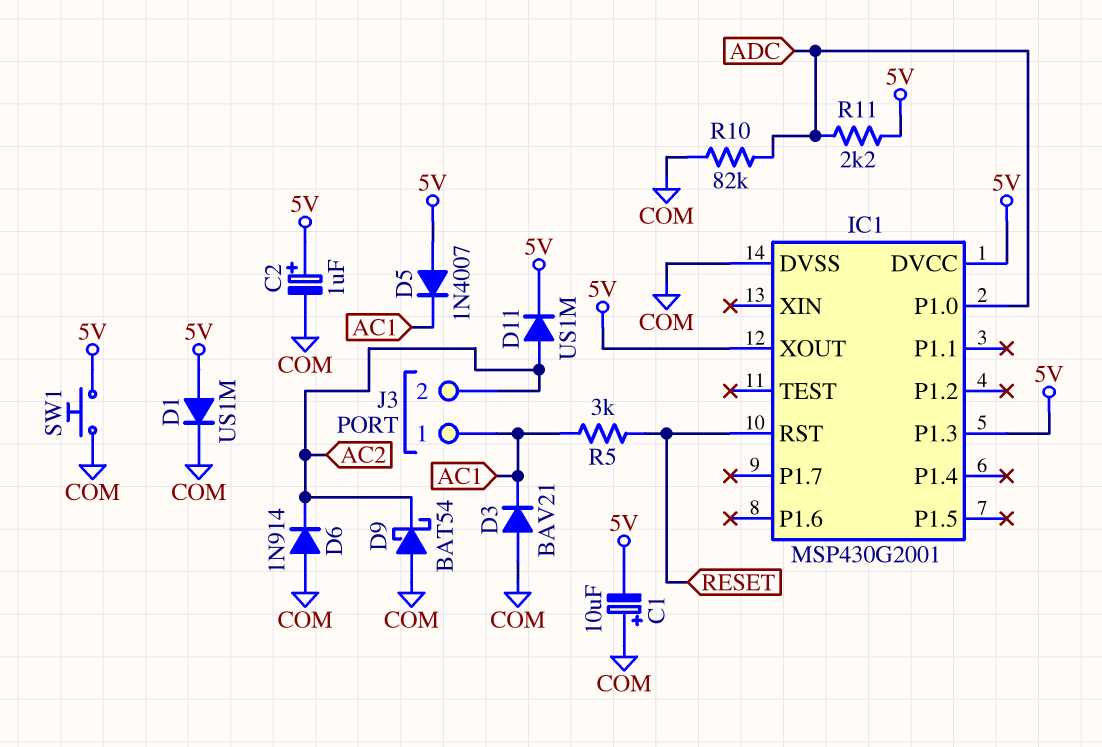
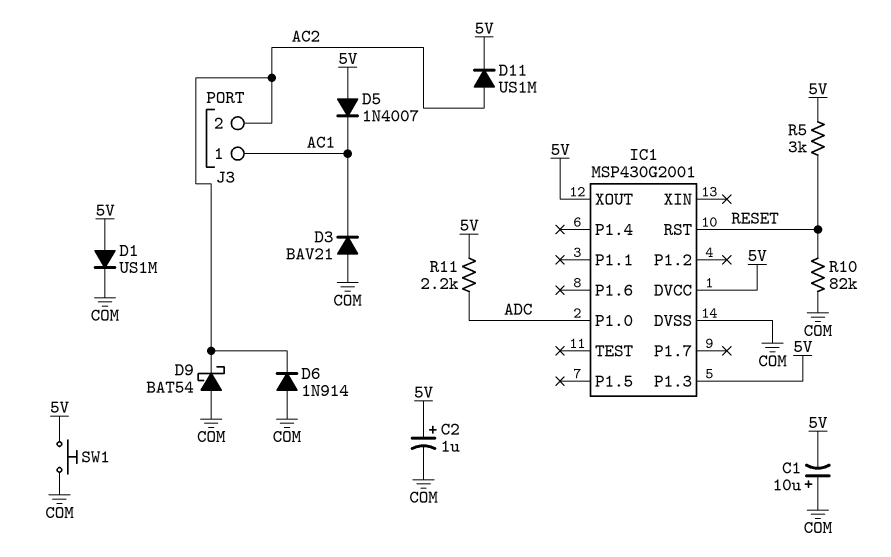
R5: 3k (AC1, RESET) -> 3k (5V, RESET)
R10: 82k (ADC, COM) -> 82k (COM, RESET)

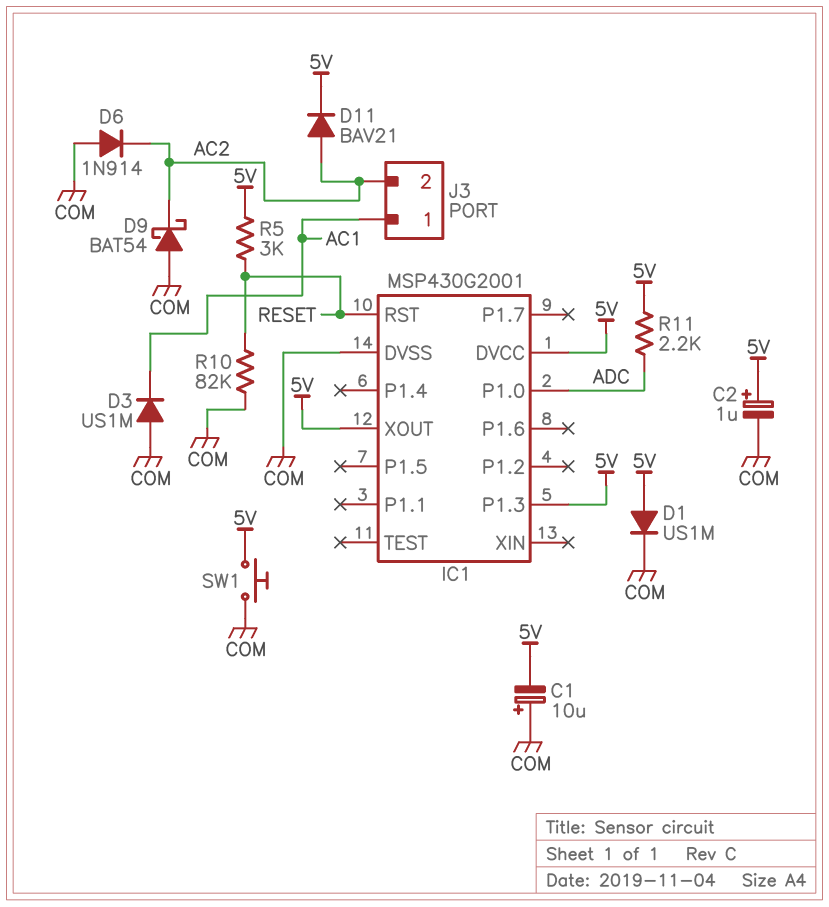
D3: diode BAV21 (A COM, K AC1) -> diode US1M (A COM, K AC1)
D5: diode 1N4007 (A 5V, K AC1) -> none
D11: diode US1M (A AC2, K 5V) -> diode BAV21 (A AC2, K 5V)

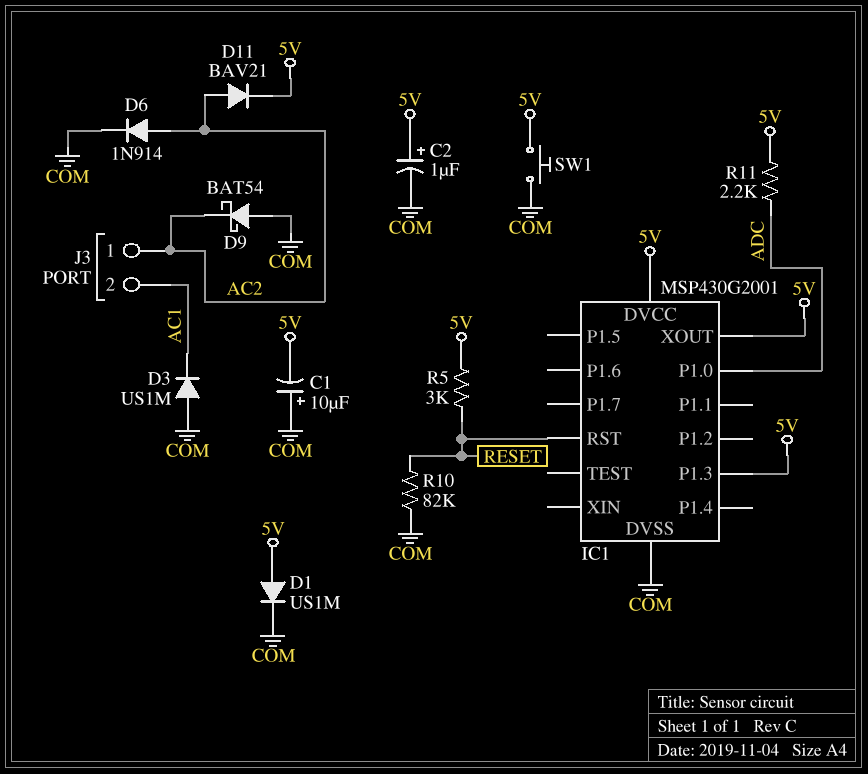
D6: diode 1N914 (A COM, K AC2) -> diode 1N914 (A AC2, K COM)
J3 pin 1: AC1 -> AC2
J3 pin 2: AC2 -> AC1

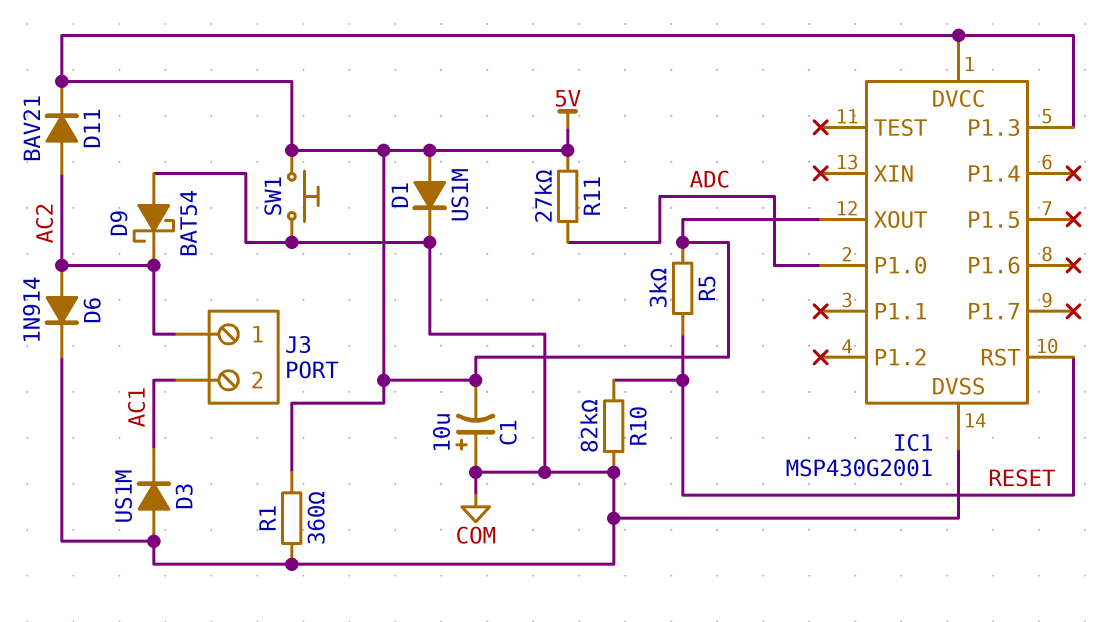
C2: 1uF (plus 5V, minus COM) -> none
R1: none -> 360 (5V, COM)
R11: 2.2k (5V, ADC) -> 27k (5V, ADC)

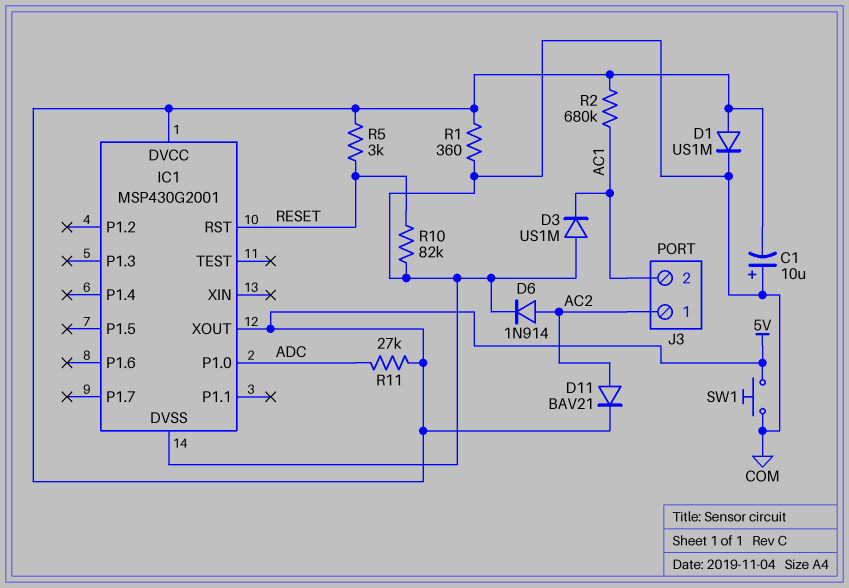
D9: schottky BAT54 (A COM, K AC2) -> none
IC1 pin P1.3: 5V -> none
R2: none -> 680k (5V, AC1)

